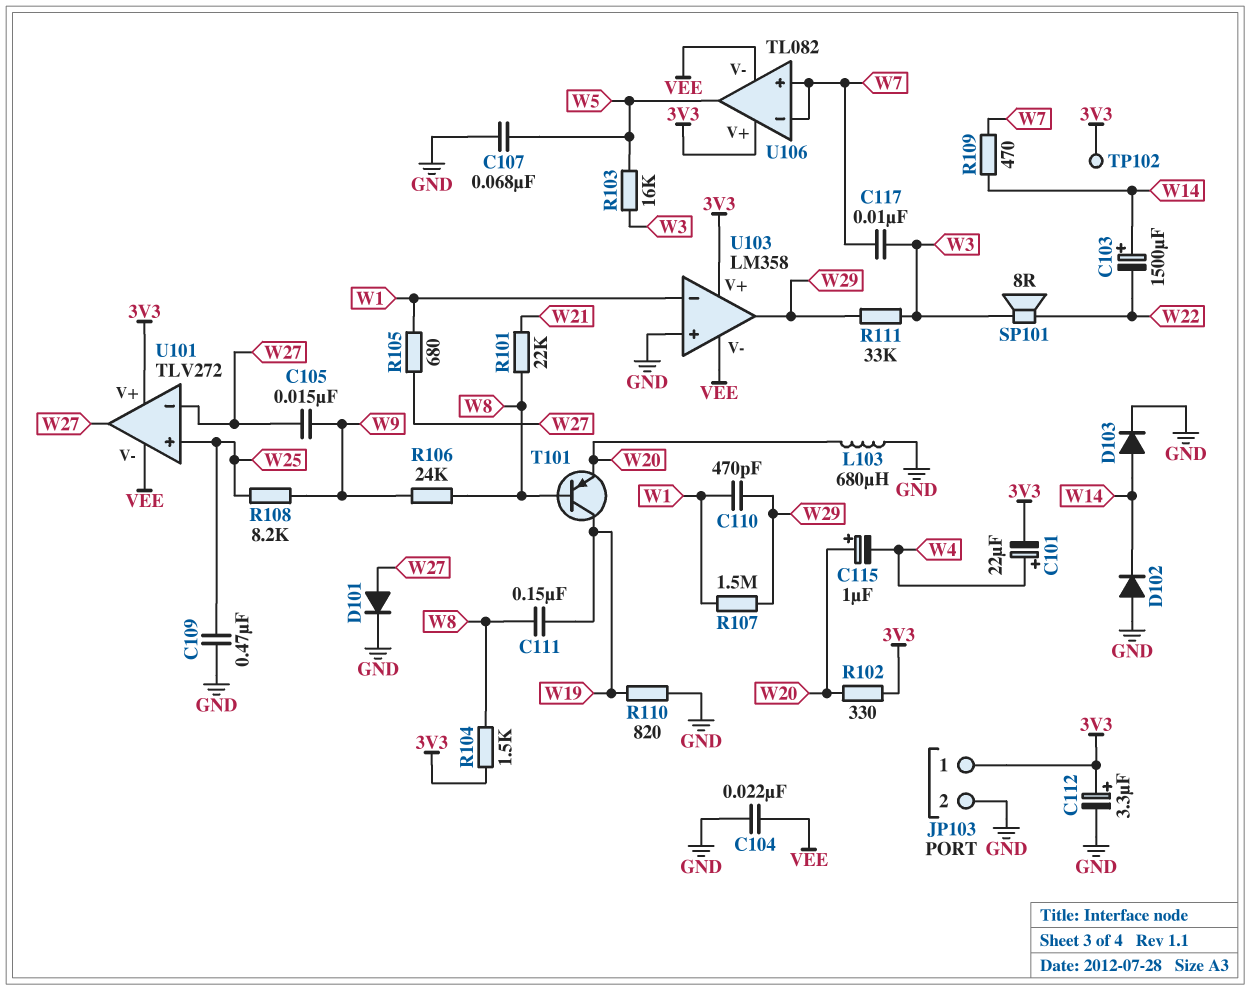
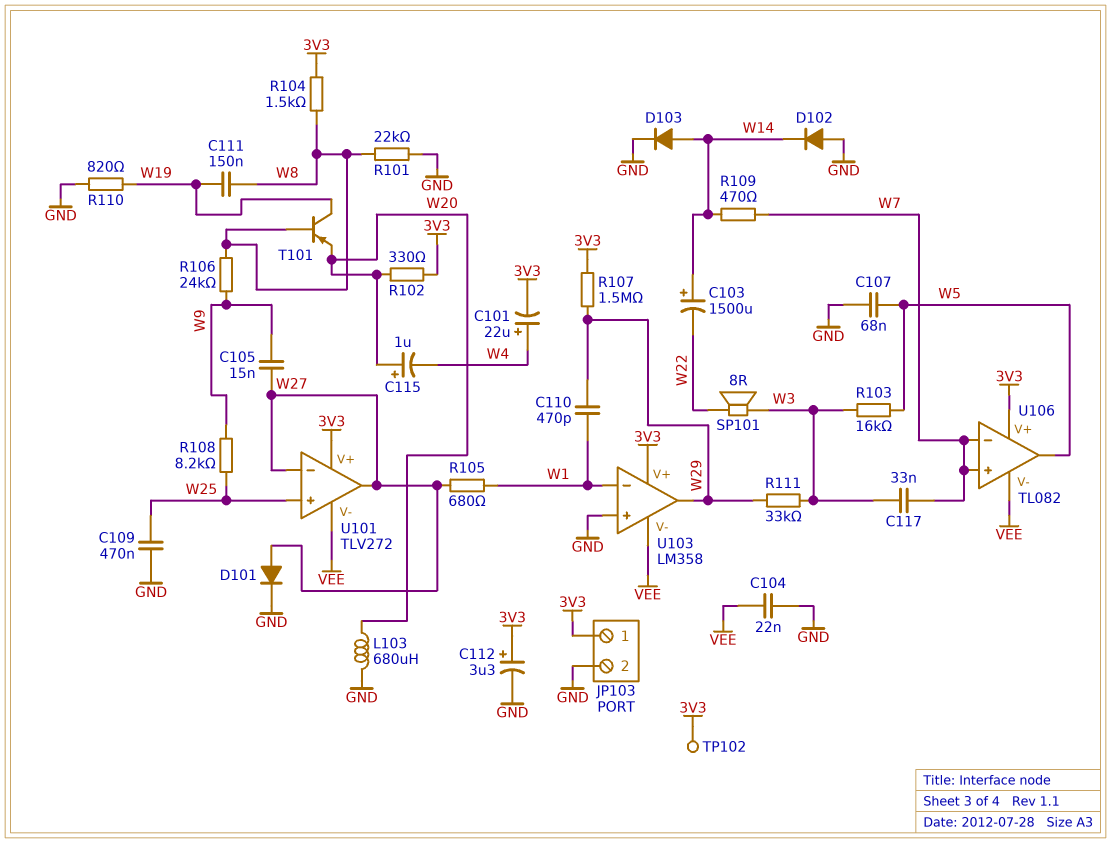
C117: 10nF (W3, W7) -> 33nF (W3, W7)
R101: 22k (W8, W21) -> 22k (GND, W8)
R107: 1.5M (W1, W29) -> 1.5M (3V3, W29)

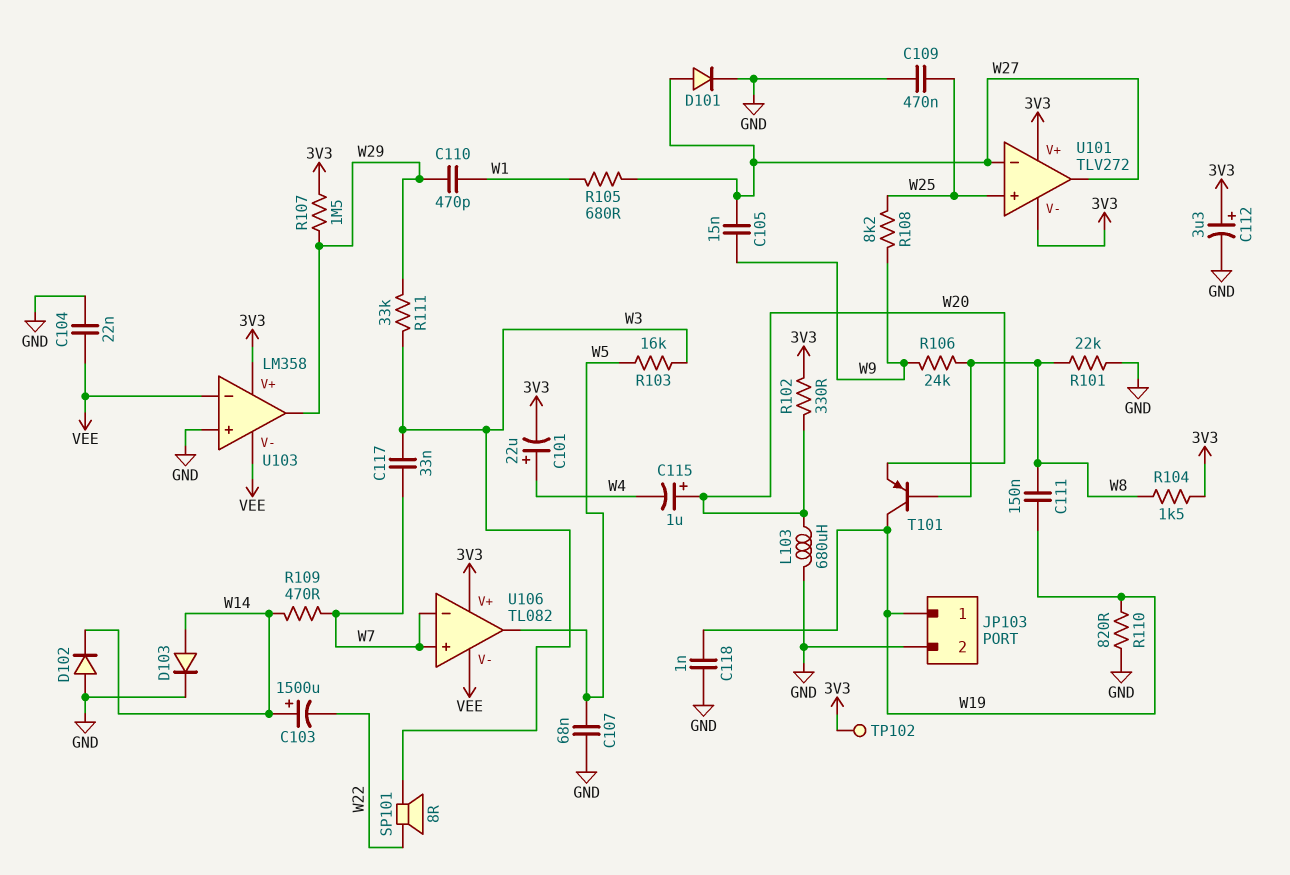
C118: none -> 1nF (GND, W19)
JP103 pin 1: 3V3 -> W19
U101 pin V-: VEE -> 3V3
U103 pin in-: W1 -> VEE

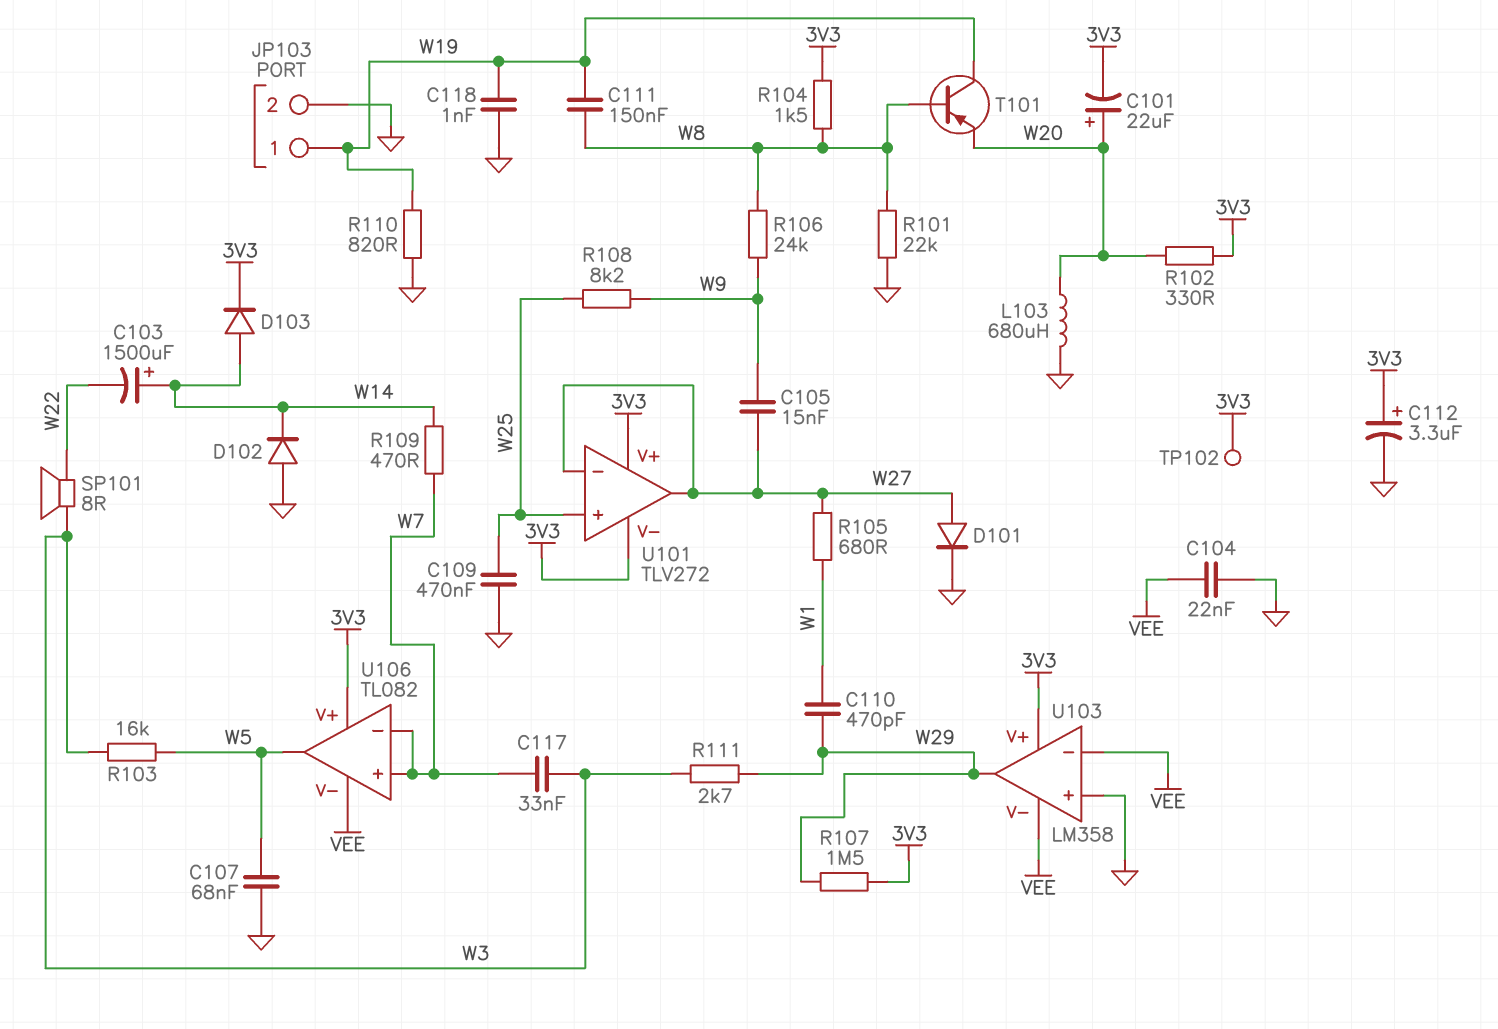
C101: 22uF (plus W4, minus 3V3) -> 22uF (plus W20, minus 3V3)
C115: 1uF (plus W20, minus W4) -> none
D103: diode (A W14, K GND) -> diode (A W14, K 3V3)
R111: 33k (W3, W29) -> 2.7k (W3, W29)

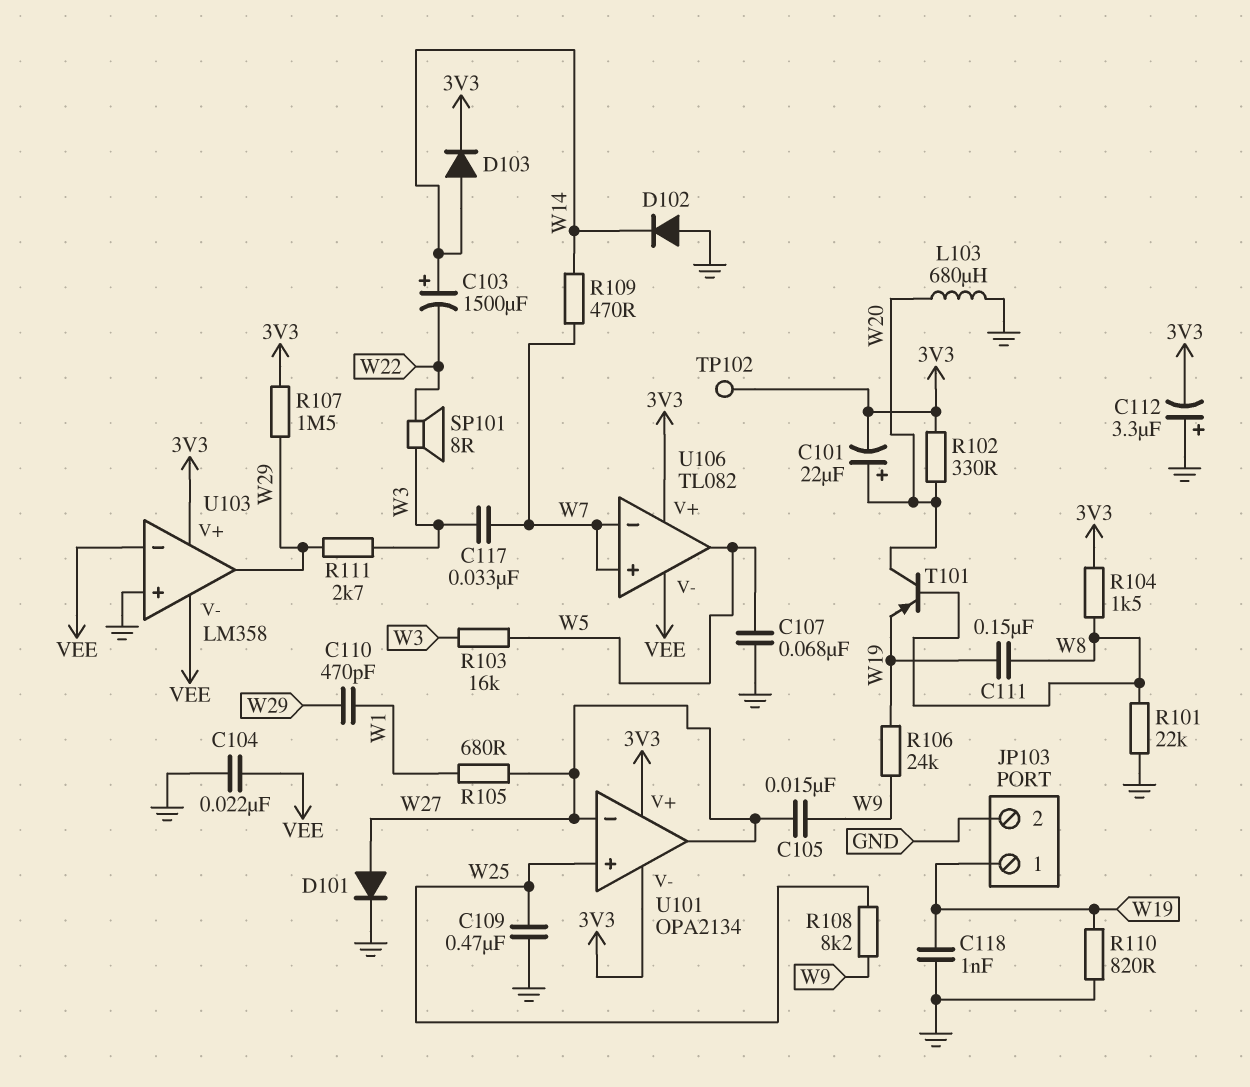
C112: 3.3uF (plus 3V3, minus GND) -> 3.3uF (plus GND, minus 3V3)
R106: 24k (W8, W9) -> 24k (W9, W19)
T101: PNP (B W8, C W19, E W20) -> PNP (B W8, C W20, E W19)
U101: TLV272 -> OPA2134

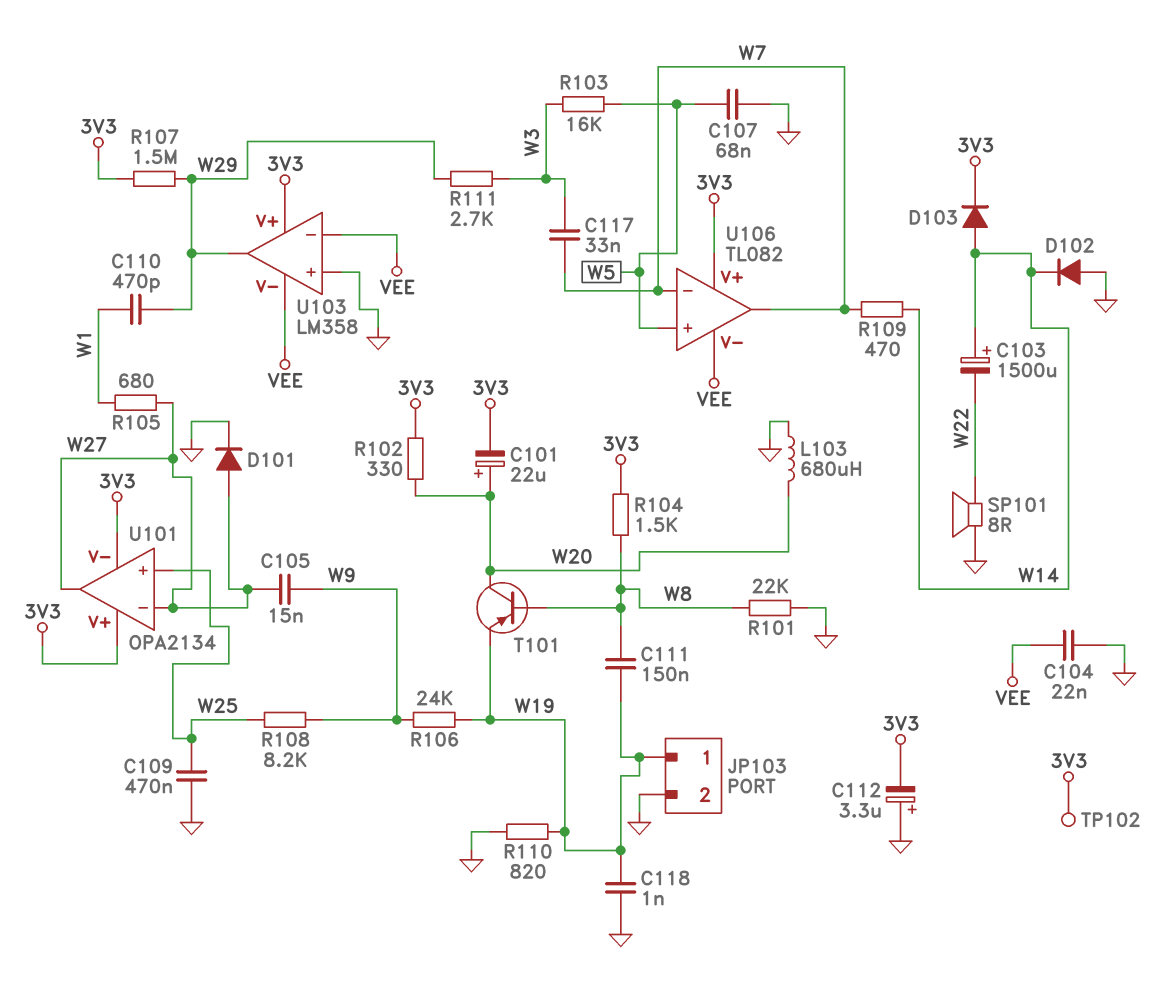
SP101: speaker 8R (W3, W22) -> speaker 8R (GND, W22)
U106 pin in+: W7 -> W5
U106 pin out: W5 -> W7

